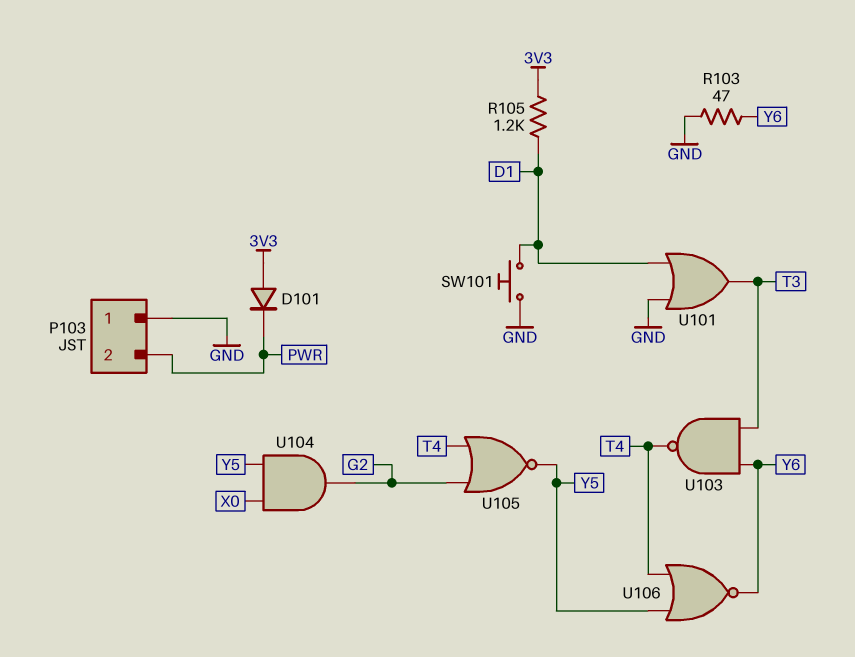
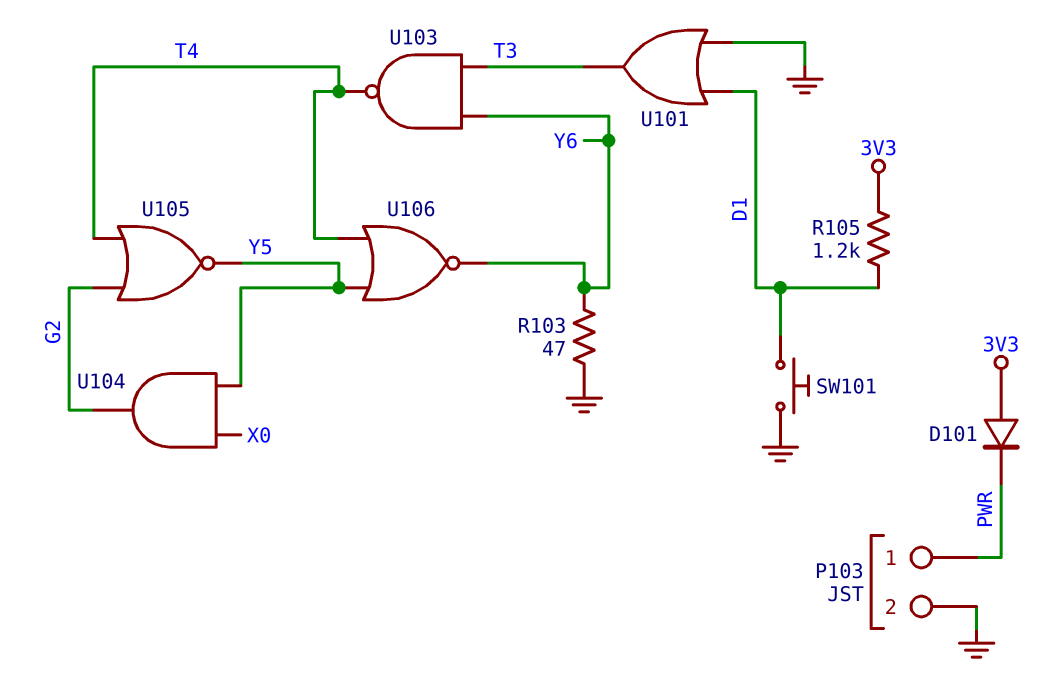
P103 pin 1: GND -> PWR
P103 pin 2: PWR -> GND

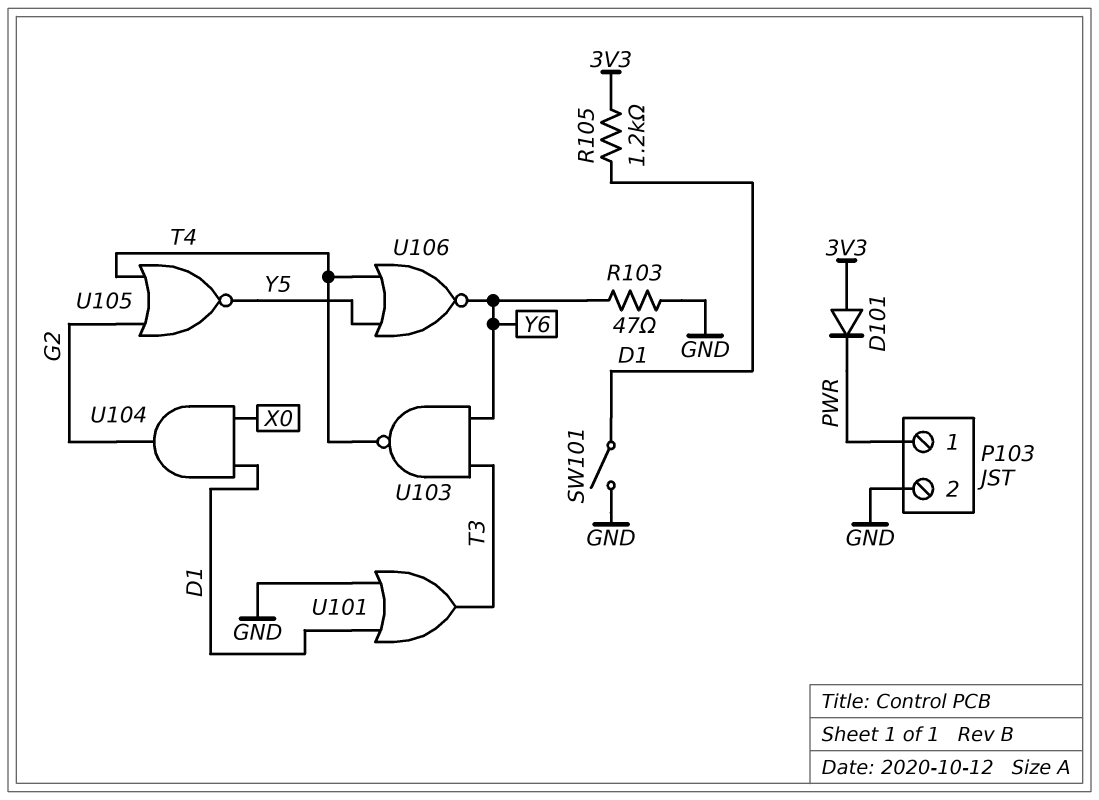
SW101: button (D1, GND) -> switch (D1, GND)
U104: AND (in X0, in Y5, out G2) -> AND (in D1, in X0, out G2)

